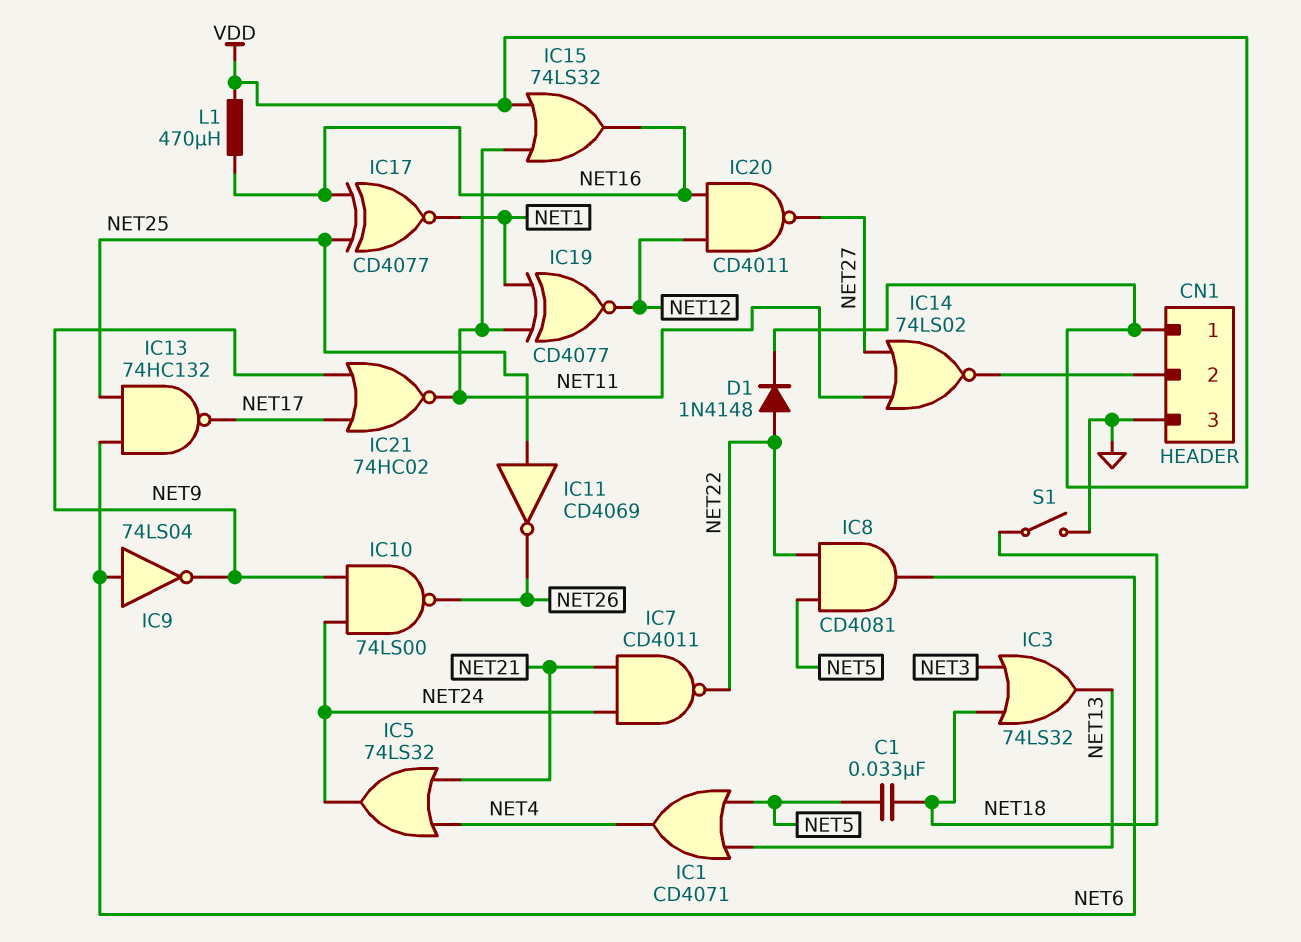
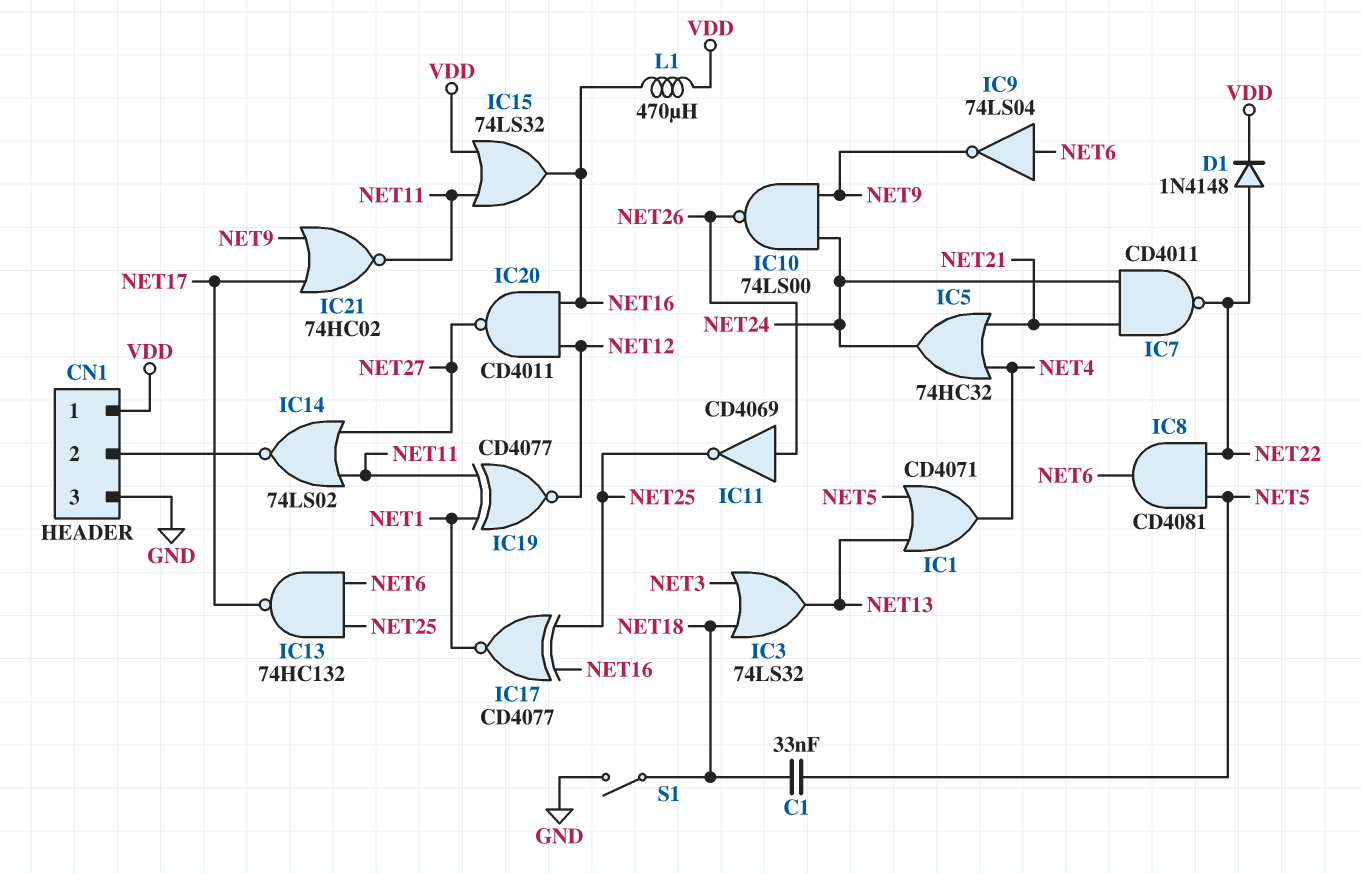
IC5: OR 74LS32 (in NET4, in NET21, out NET24) -> OR 74HC32 (in NET4, in NET21, out NET24)
IC11: NOT CD4069 (in NET25, out NET26) -> NOT CD4069 (in NET26, out NET25)

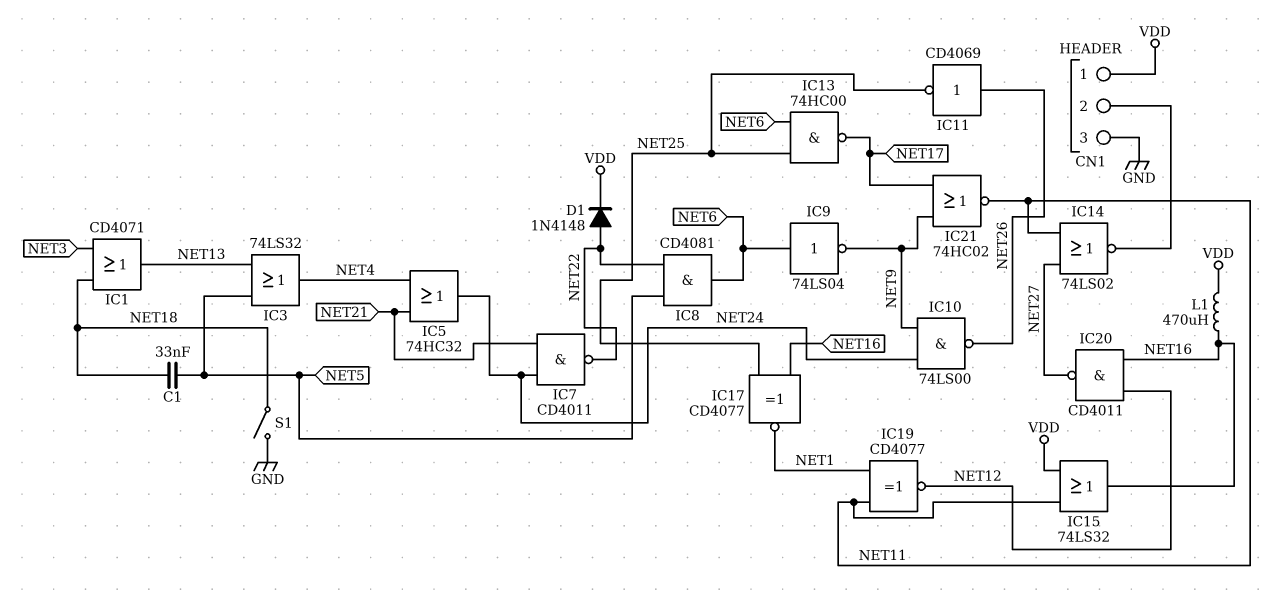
IC1: OR CD4071 (in NET5, in NET13, out NET4) -> OR CD4071 (in NET3, in NET18, out NET13)
IC3: OR 74LS32 (in NET3, in NET18, out NET13) -> OR 74LS32 (in NET5, in NET13, out NET4)
IC13: NAND 74HC132 (in NET6, in NET25, out NET17) -> NAND 74HC00 (in NET6, in NET25, out NET17)

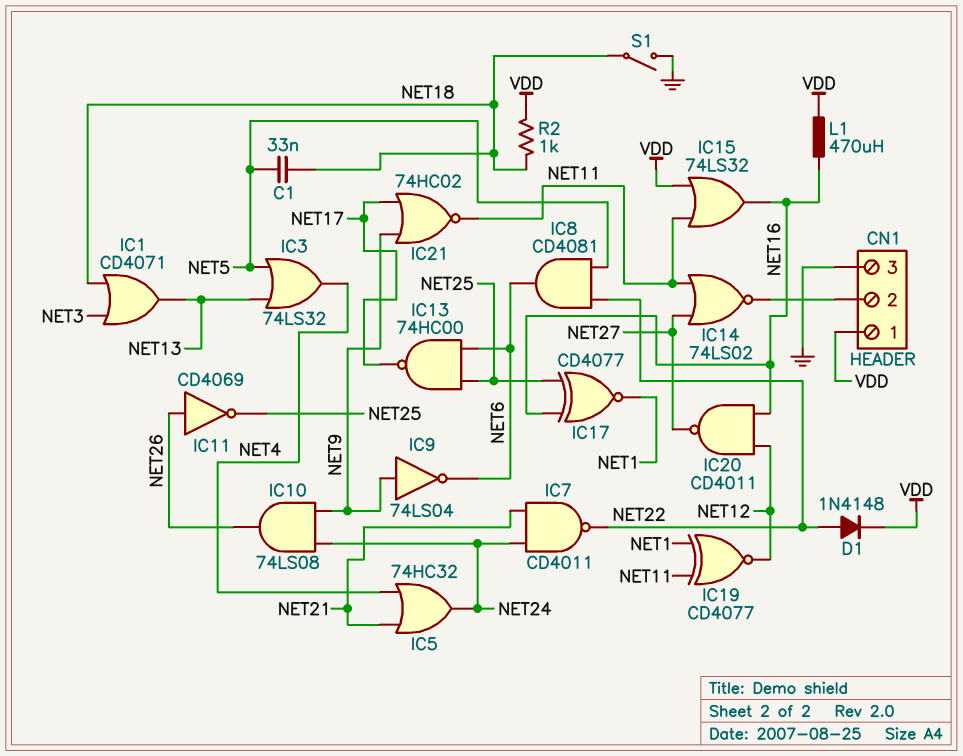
IC9: NOT 74LS04 (in NET6, out NET9) -> NOT 74LS04 (in NET9, out NET6)
IC10: NAND 74LS00 (in NET9, in NET24, out NET26) -> AND 74LS08 (in NET9, in NET24, out NET26)
R2: none -> 1k (NET18, VDD)

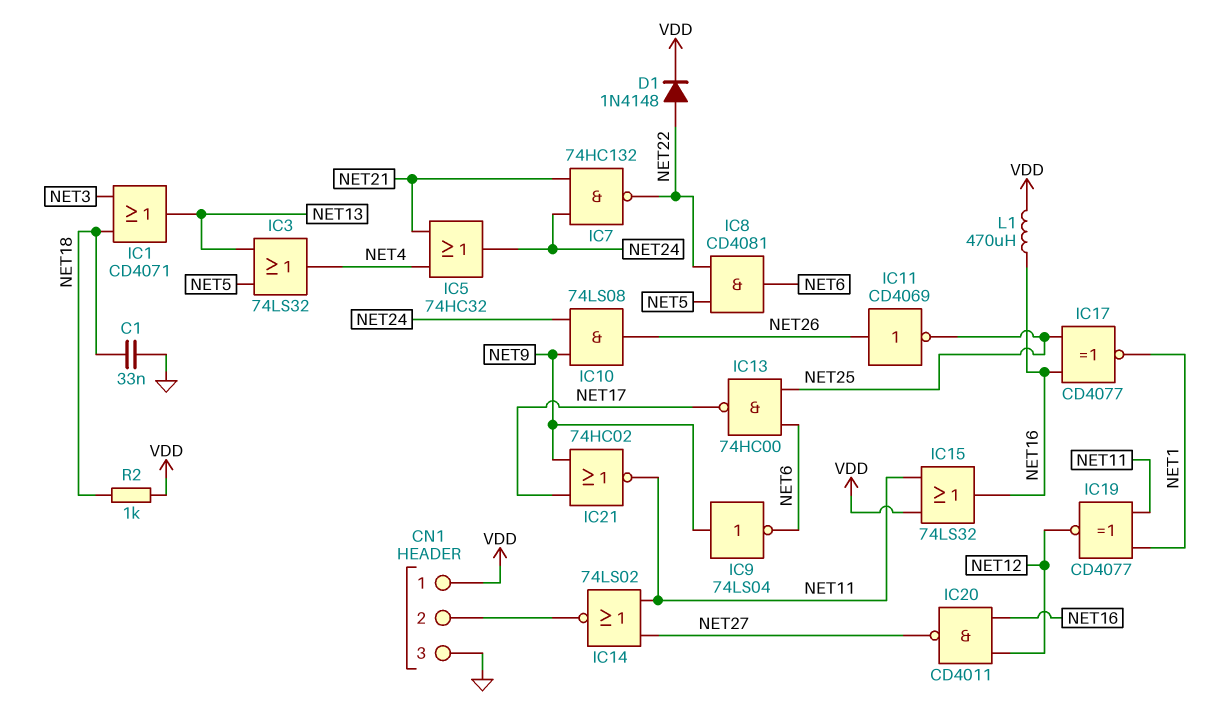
C1: 33nF (NET5, NET18) -> 33nF (GND, NET18)
IC7: NAND CD4011 (in NET21, in NET24, out NET22) -> NAND 74HC132 (in NET21, in NET24, out NET22)
S1: switch (GND, NET18) -> none

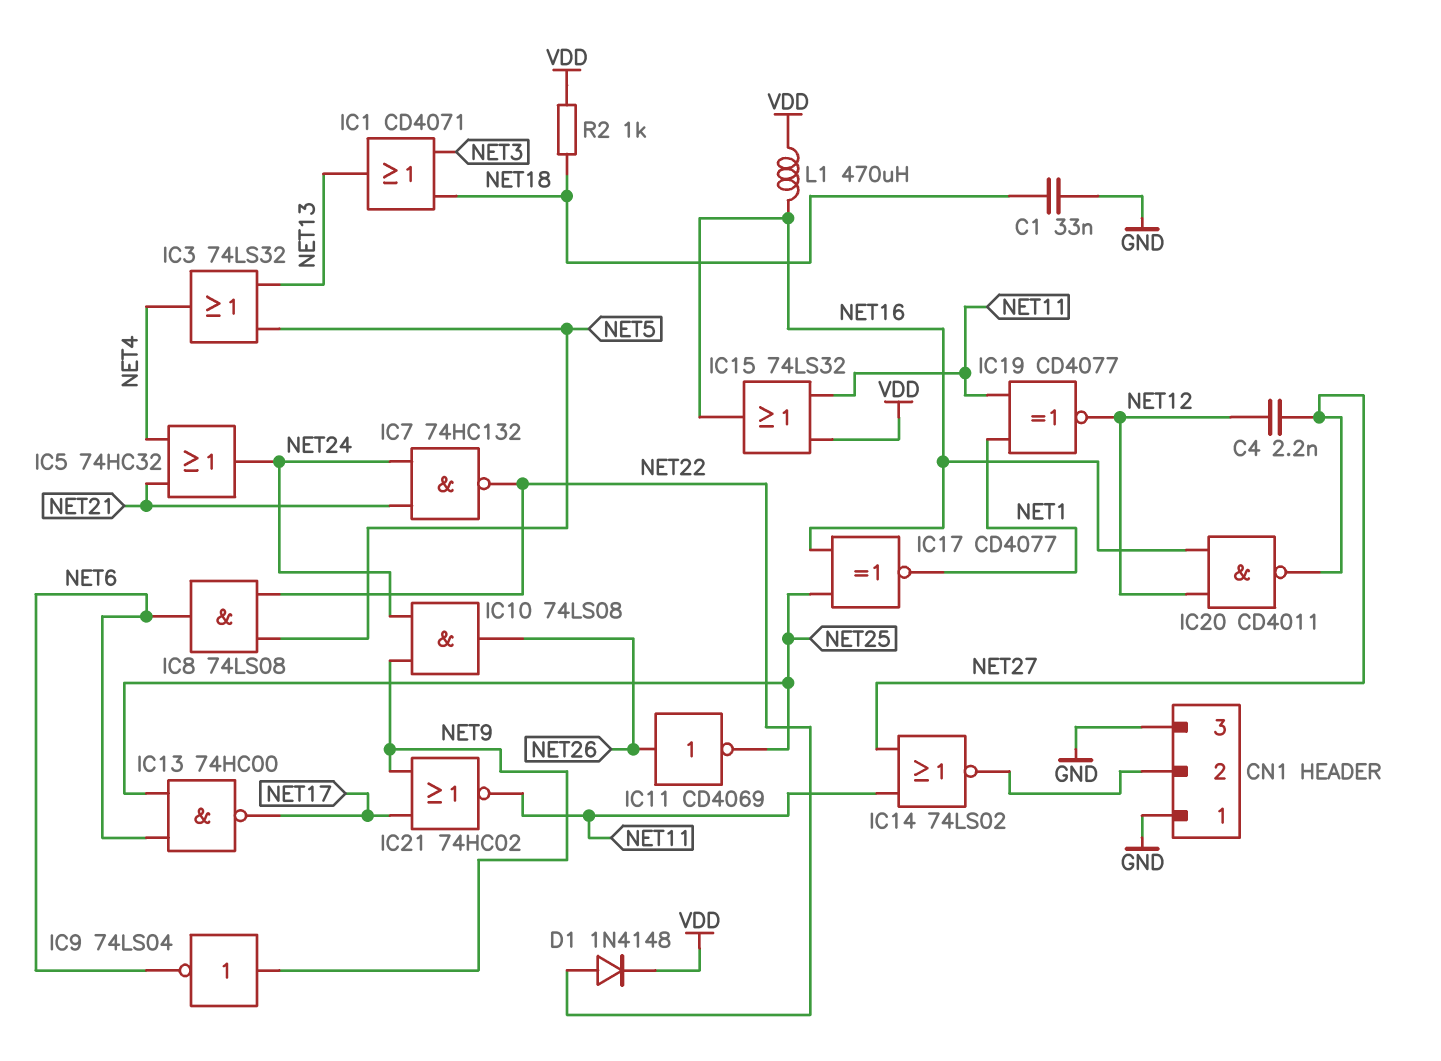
C4: none -> 2.2nF (NET12, NET27)
CN1 pin 1: VDD -> GND
IC8: AND CD4081 (in NET5, in NET22, out NET6) -> AND 74LS08 (in NET5, in NET22, out NET6)

